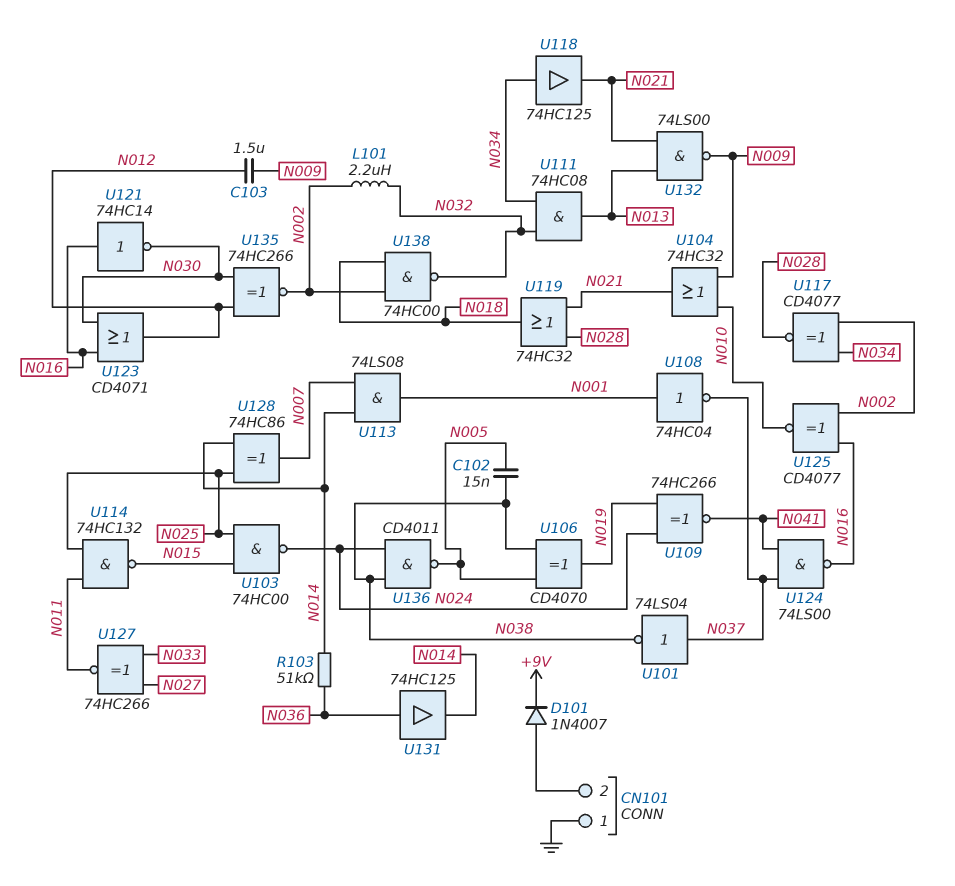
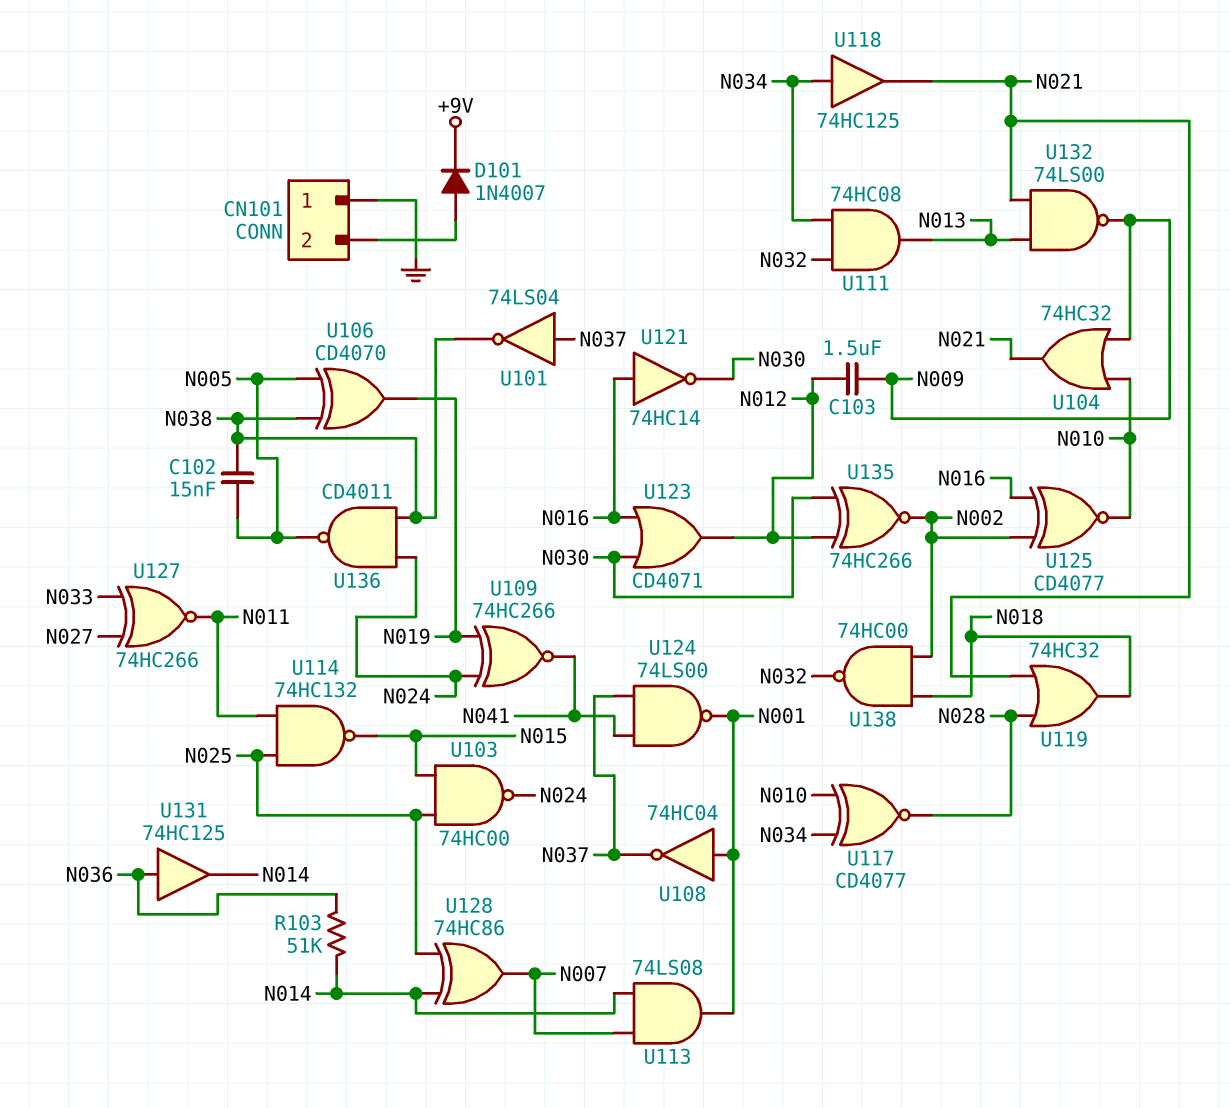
L101: 2.2uH (N002, N032) -> none
U117: XNOR CD4077 (in N002, in N034, out N028) -> XNOR CD4077 (in N010, in N034, out N028)
U124: NAND 74LS00 (in N037, in N041, out N016) -> NAND 74LS00 (in N037, in N041, out N001)

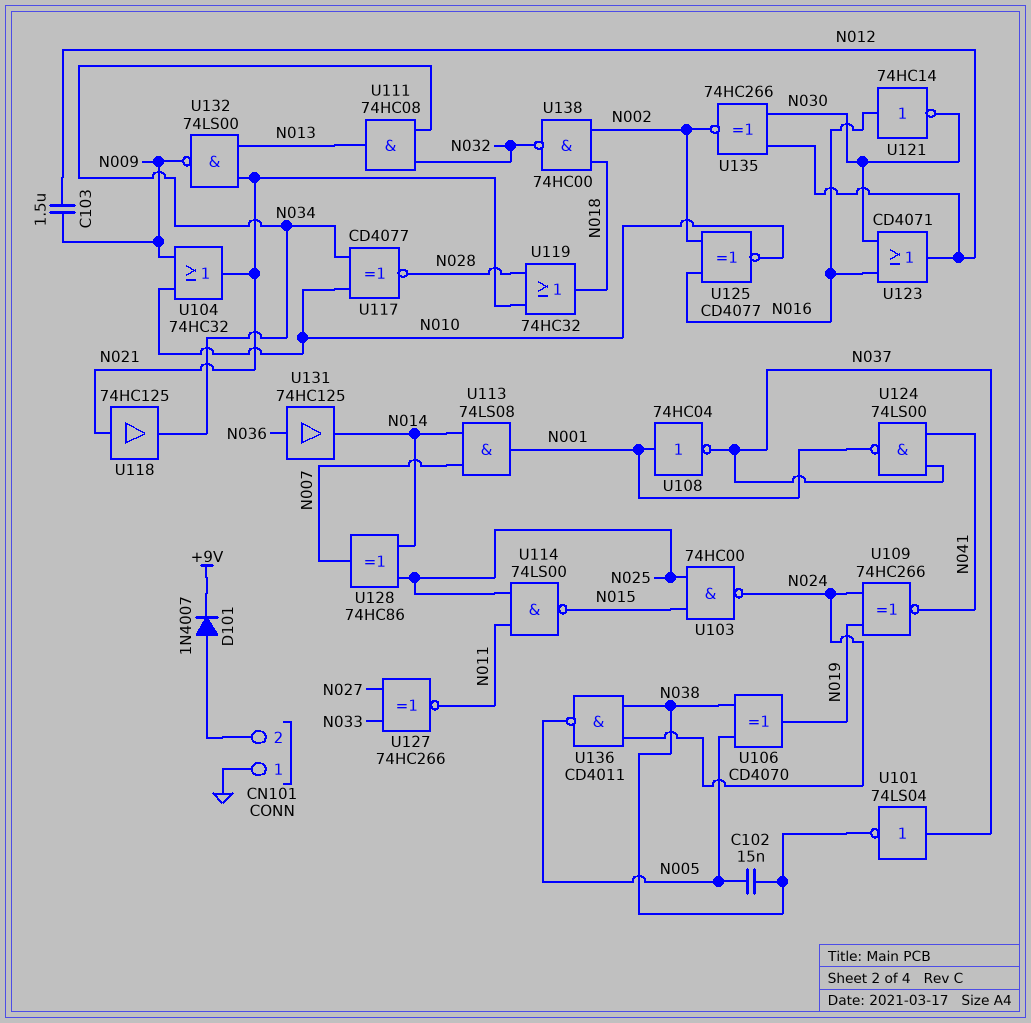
R103: 51k (N014, N036) -> none
U114: NAND 74HC132 (in N011, in N025, out N015) -> NAND 74LS00 (in N011, in N025, out N015)
U118: buffer 74HC125 (in N034, out N021) -> buffer 74HC125 (in N021, out N034)

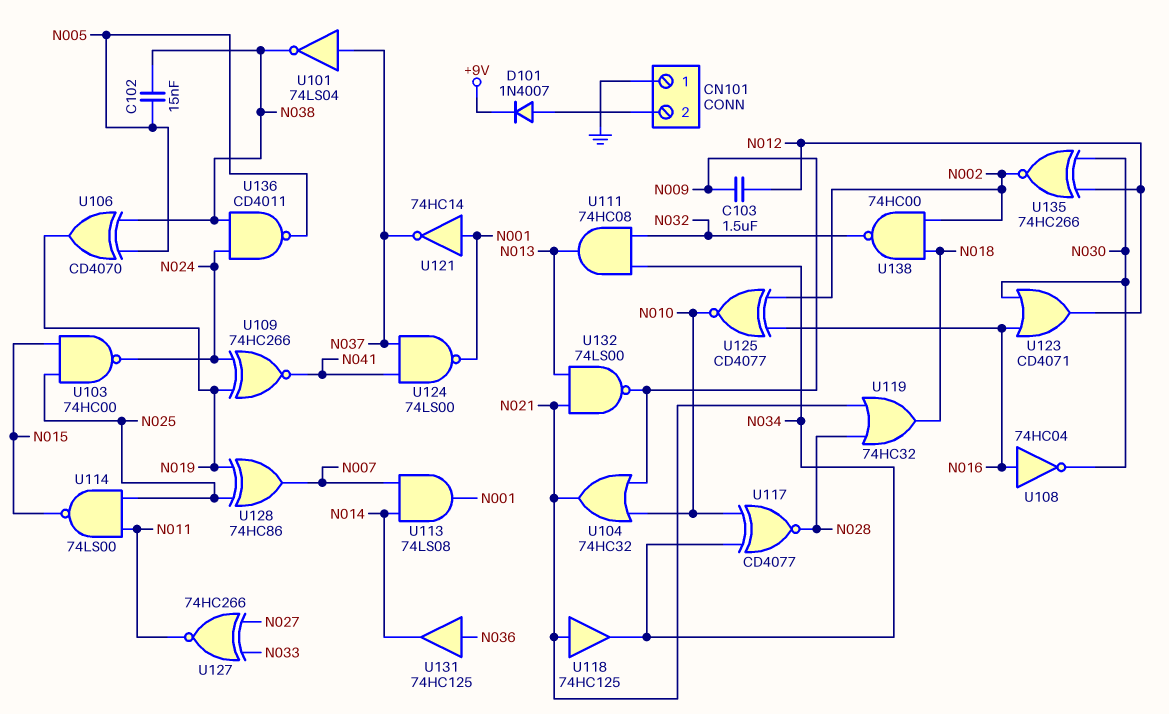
U108: NOT 74HC04 (in N001, out N037) -> NOT 74HC04 (in N016, out N030)
U121: NOT 74HC14 (in N016, out N030) -> NOT 74HC14 (in N001, out N037)
U128: XOR 74HC86 (in N014, in N025, out N007) -> XOR 74HC86 (in N019, in N025, out N007)

